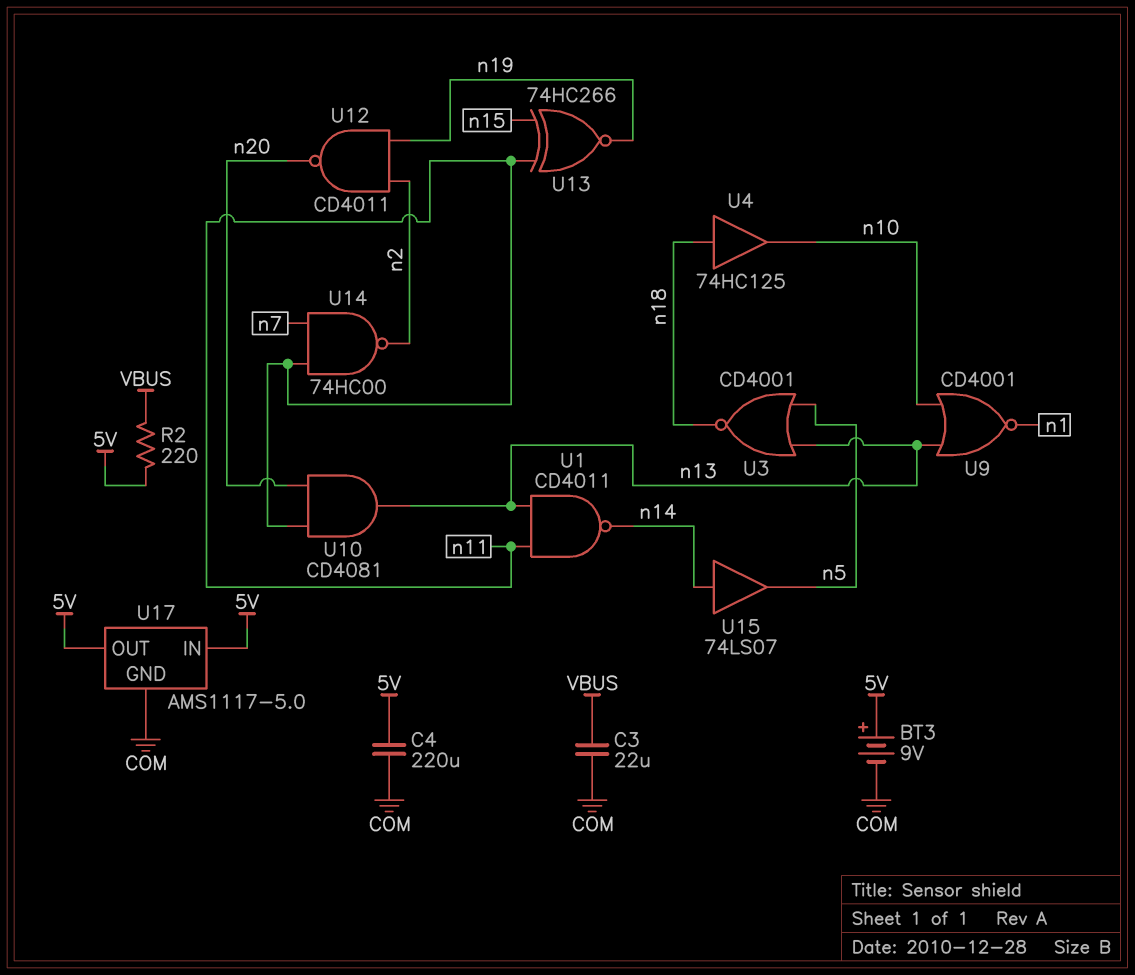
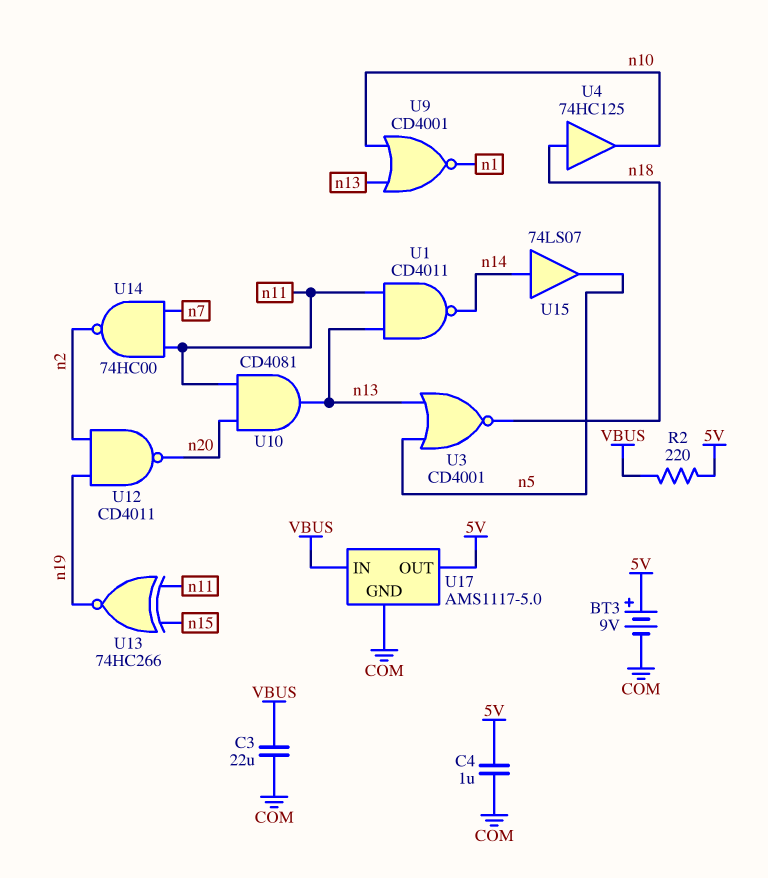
C4: 220uF (5V, COM) -> 1uF (5V, COM)
U17 pin IN: 5V -> VBUS

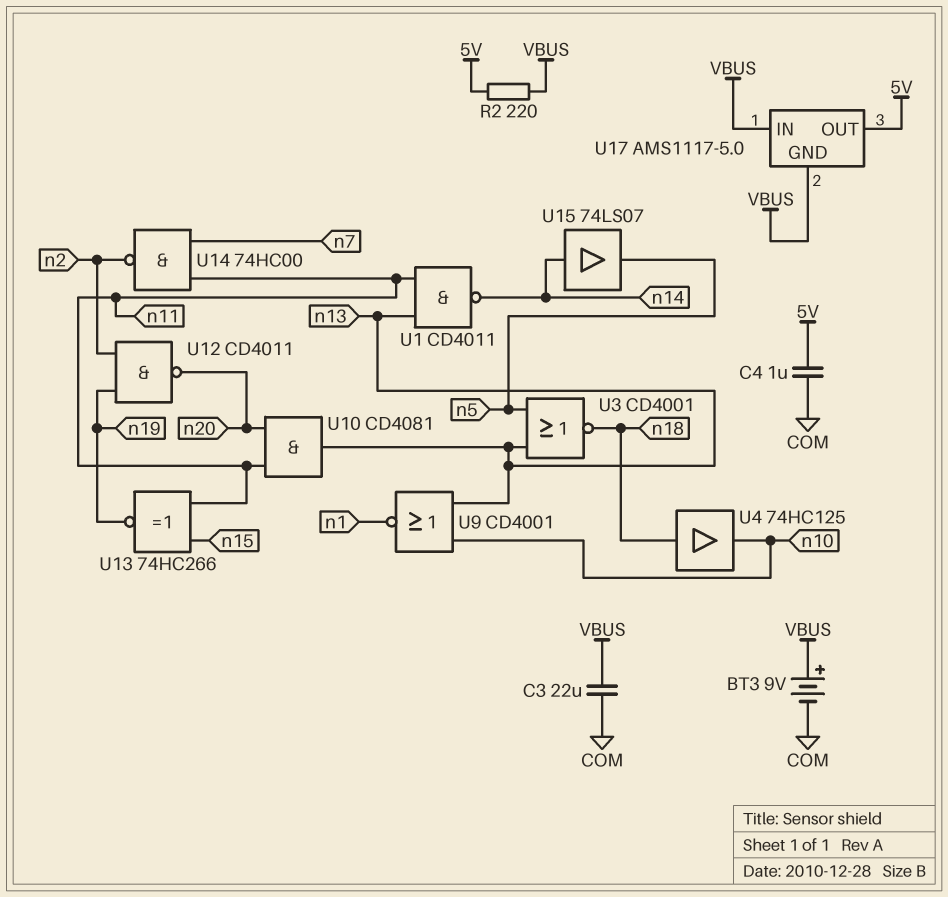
BT3: 9V (plus 5V, minus COM) -> 9V (plus VBUS, minus COM)
U17 pin GND: COM -> VBUS

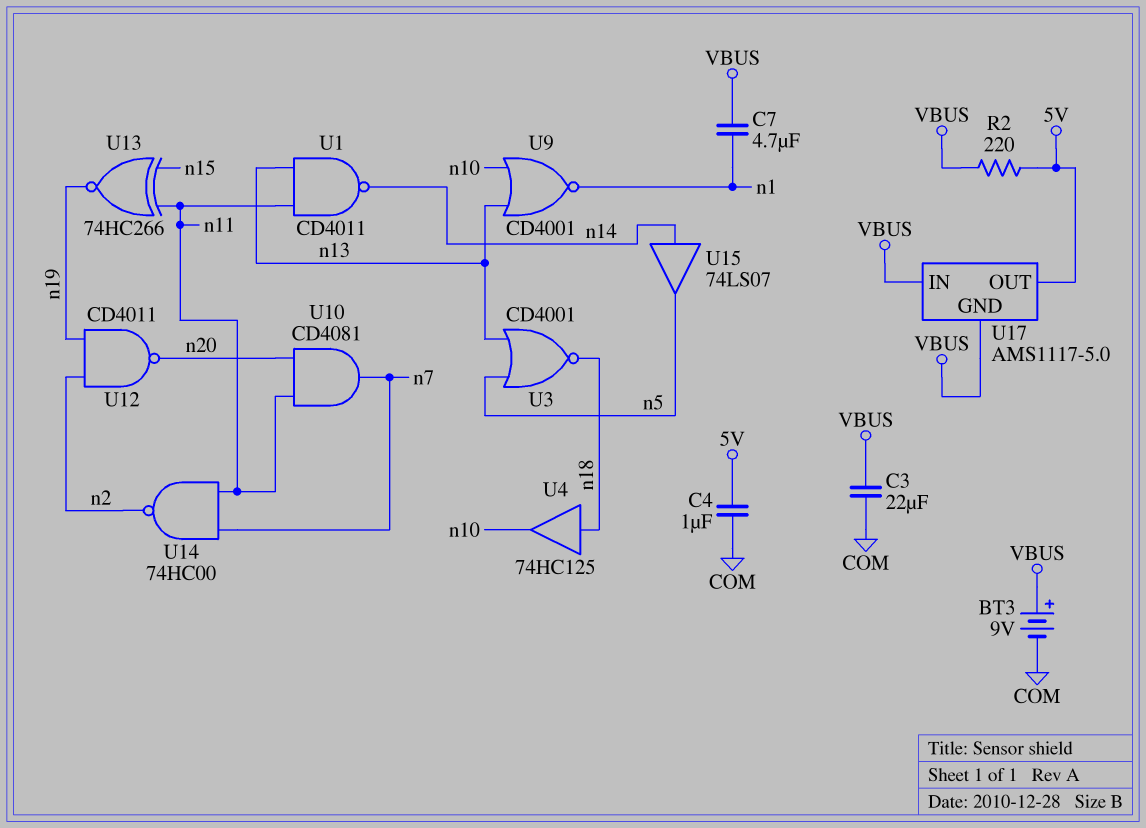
C7: none -> 4.7uF (VBUS, n1)
U10: AND CD4081 (in n11, in n20, out n13) -> AND CD4081 (in n11, in n20, out n7)

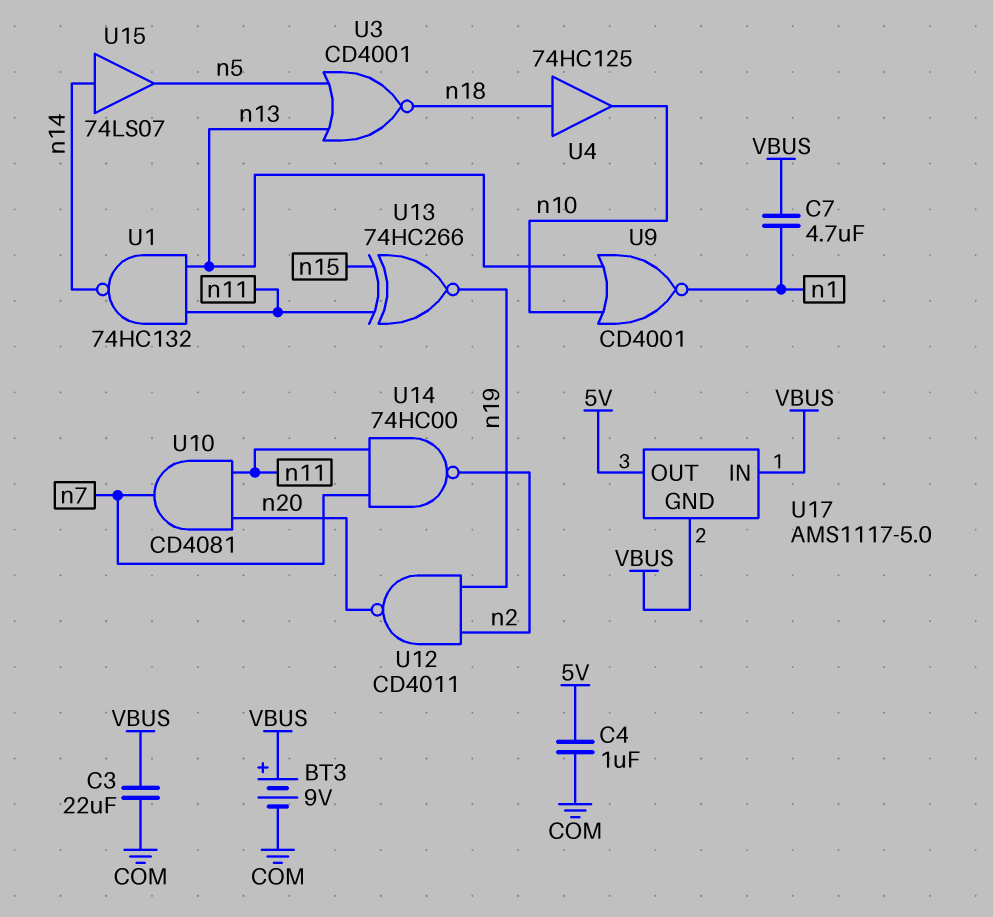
R2: 220 (5V, VBUS) -> none
U1: NAND CD4011 (in n11, in n13, out n14) -> NAND 74HC132 (in n11, in n13, out n14)

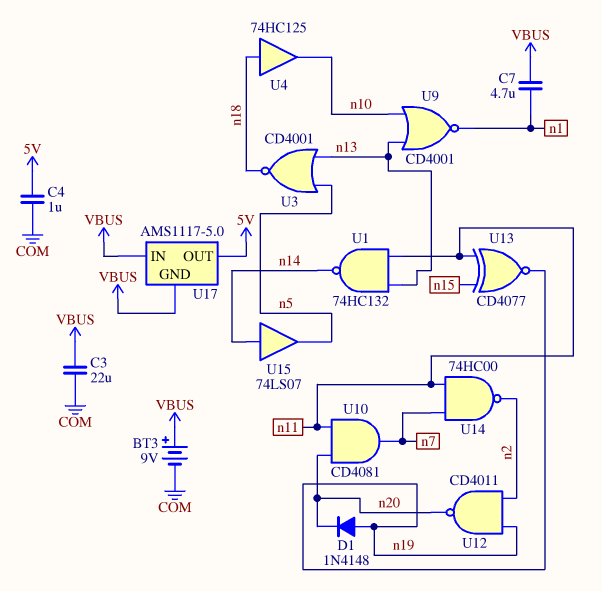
D1: none -> diode 1N4148 (A n19, K n20)
U13: XNOR 74HC266 (in n11, in n15, out n19) -> XNOR CD4077 (in n11, in n15, out n19)

